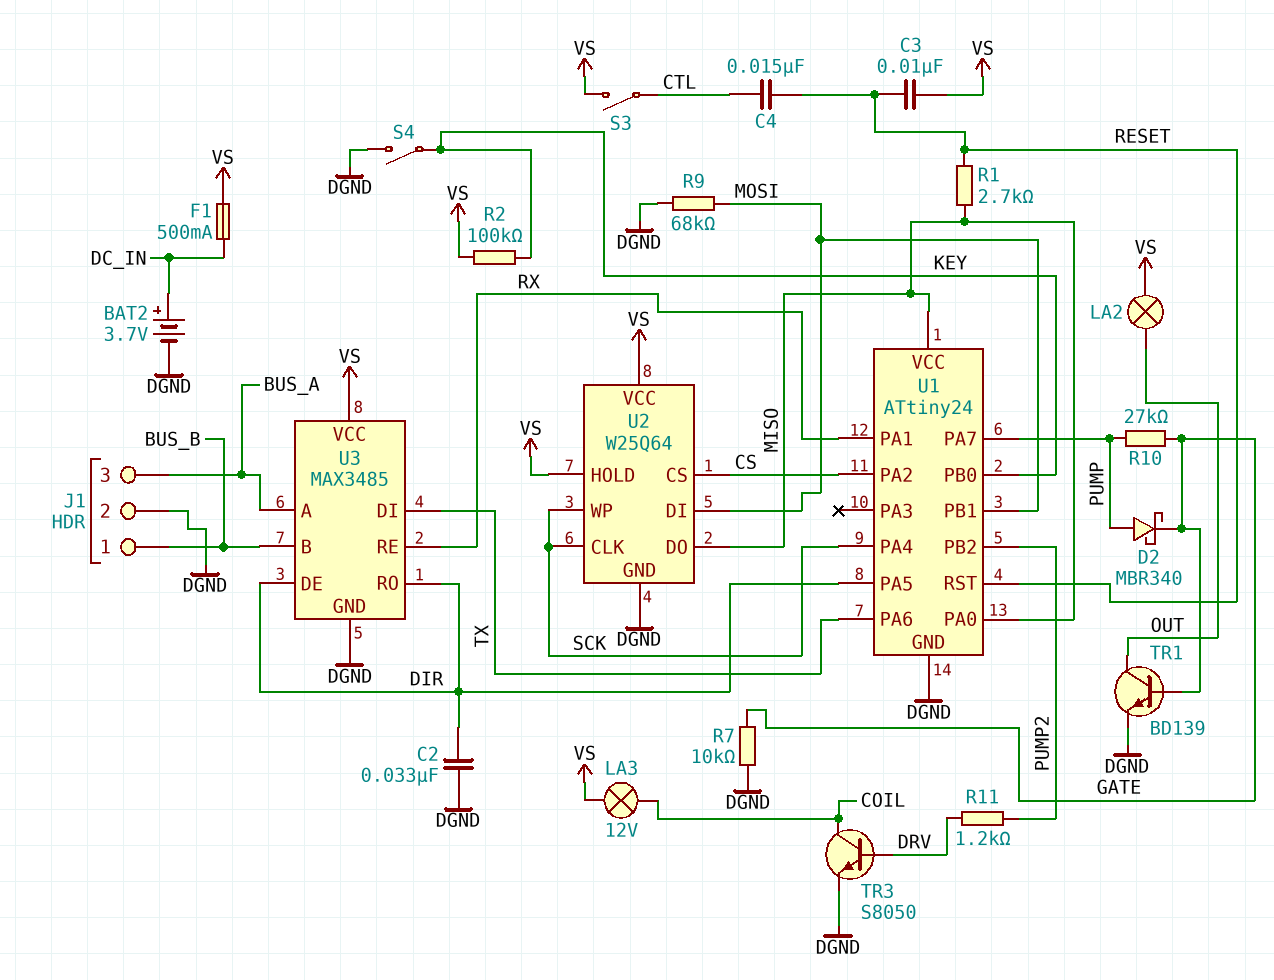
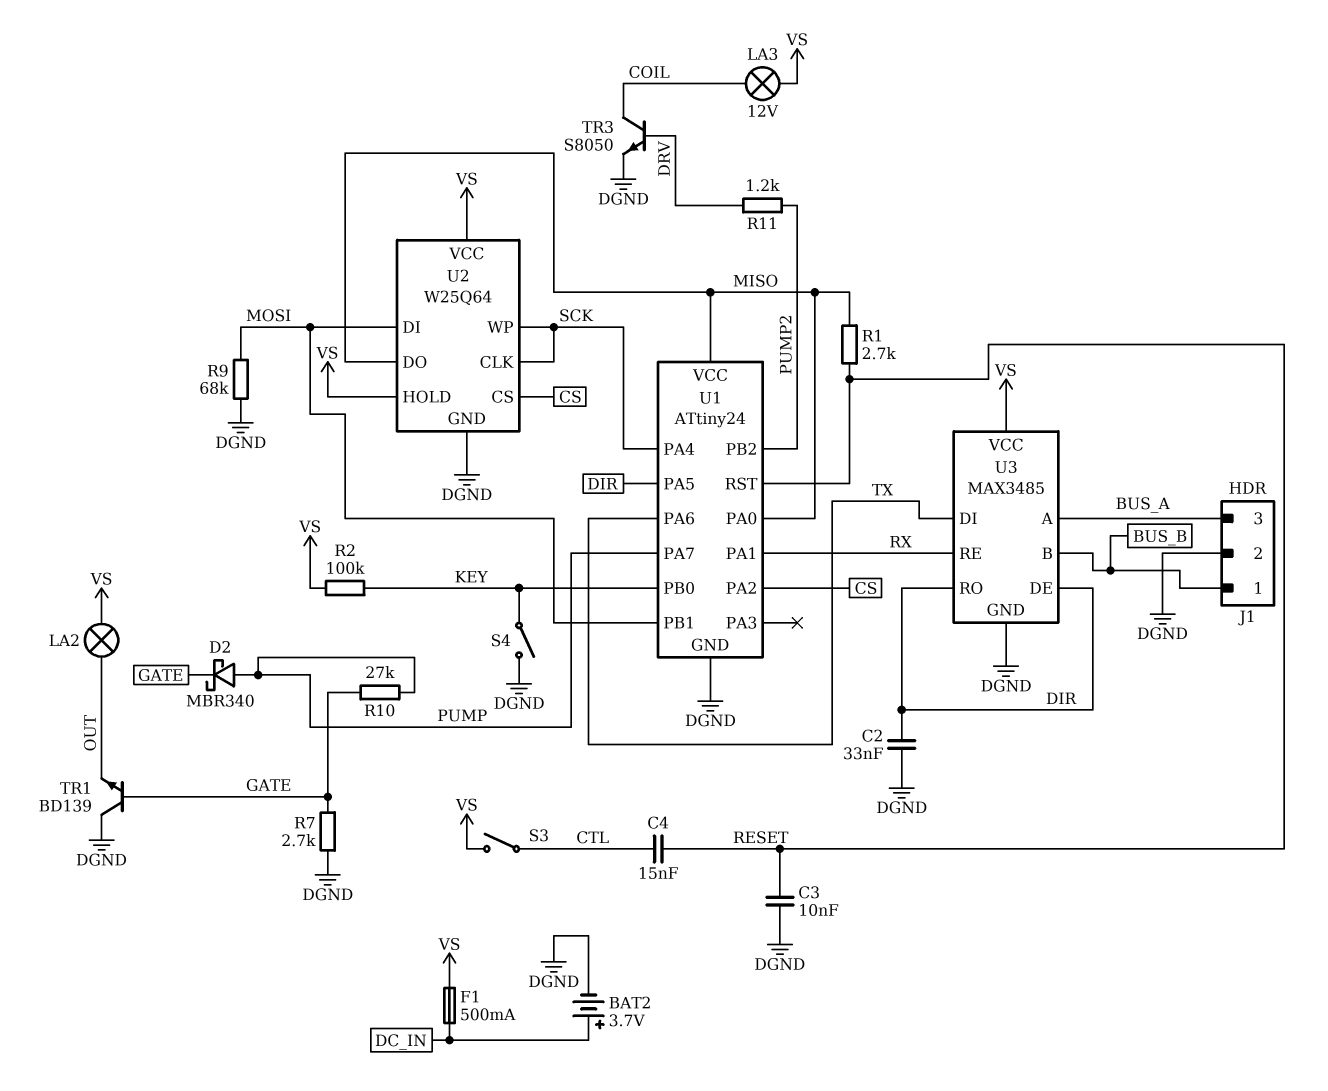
C3: 10nF (RESET, VS) -> 10nF (DGND, RESET)
R7: 10k (DGND, GATE) -> 2.7k (DGND, GATE)
TR1: NPN BD139 (B GATE, C OUT, E DGND) -> NPN BD139 (B GATE, C DGND, E OUT)

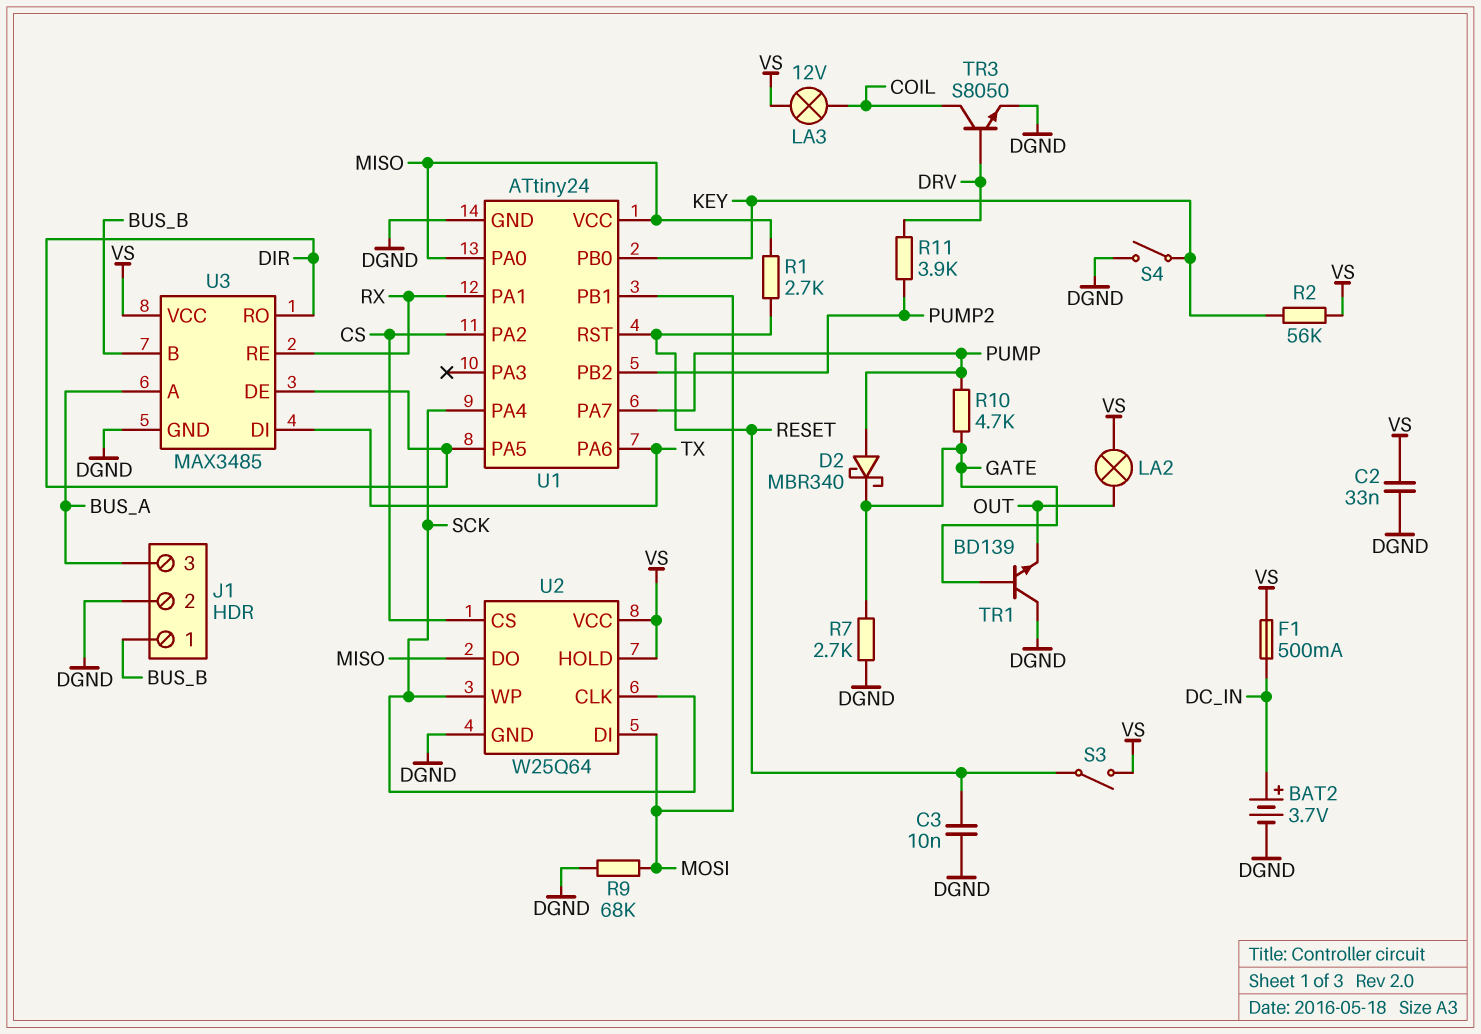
C2: 33nF (DGND, DIR) -> 33nF (DGND, VS)
C4: 15nF (CTL, RESET) -> none
R2: 100k (KEY, VS) -> 56k (KEY, VS)
R10: 27k (GATE, PUMP) -> 4.7k (GATE, PUMP)
R11: 1.2k (DRV, PUMP2) -> 3.9k (DRV, PUMP2)
S3: switch (CTL, VS) -> switch (RESET, VS)

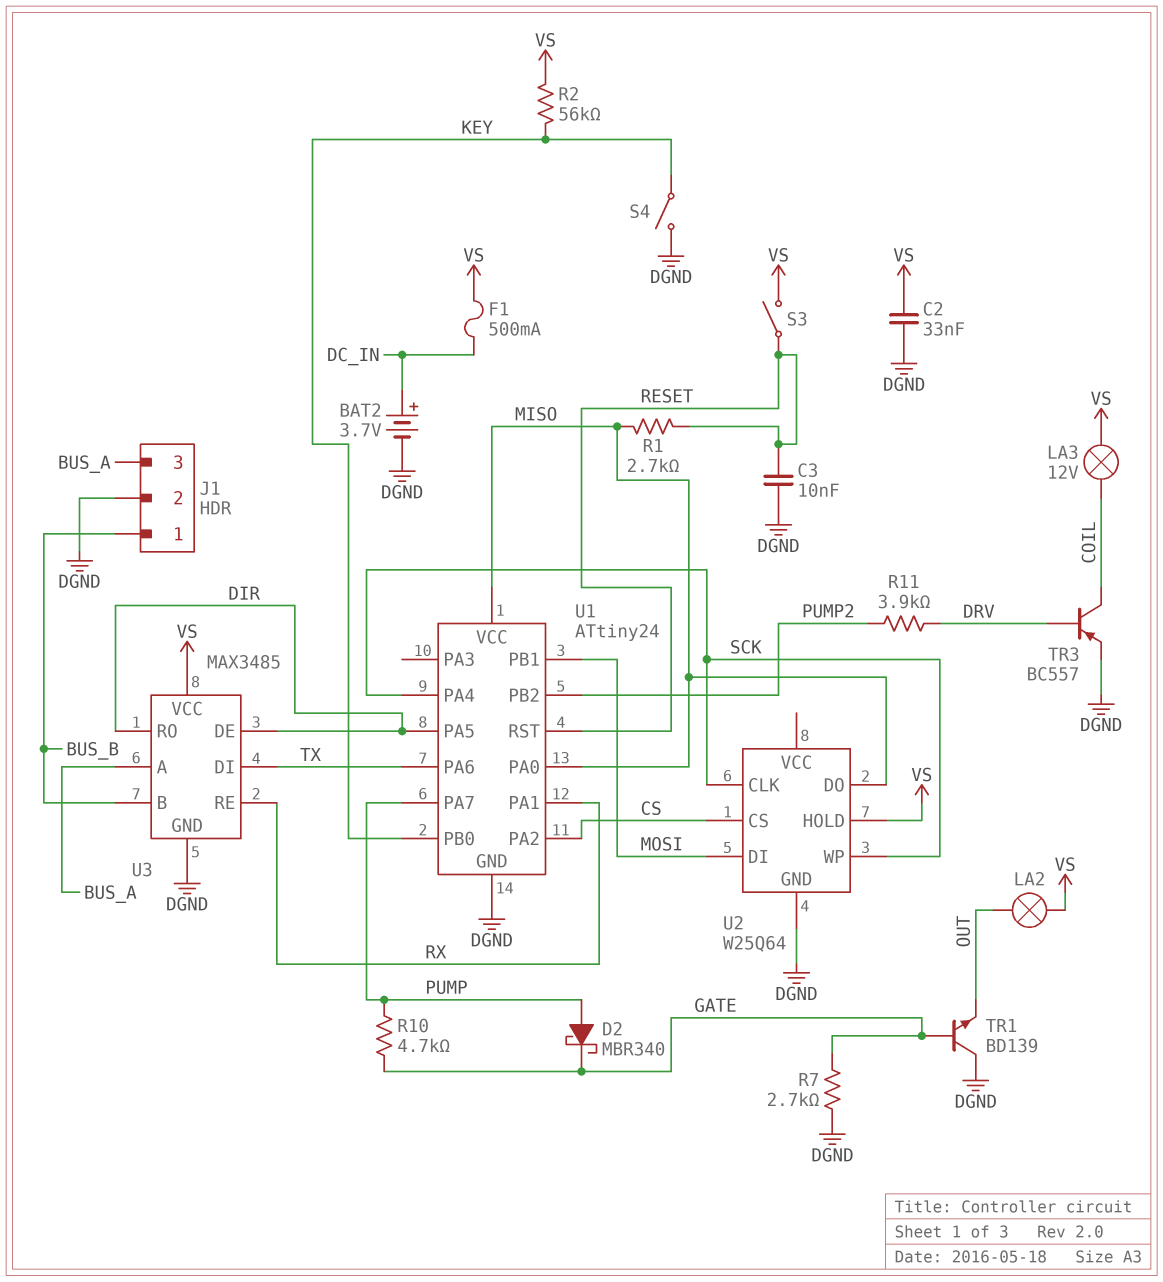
R9: 68k (DGND, MOSI) -> none
TR3: NPN S8050 (B DRV, C COIL, E DGND) -> PNP BC557 (B DRV, C COIL, E DGND)
U2 pin VCC: VS -> none

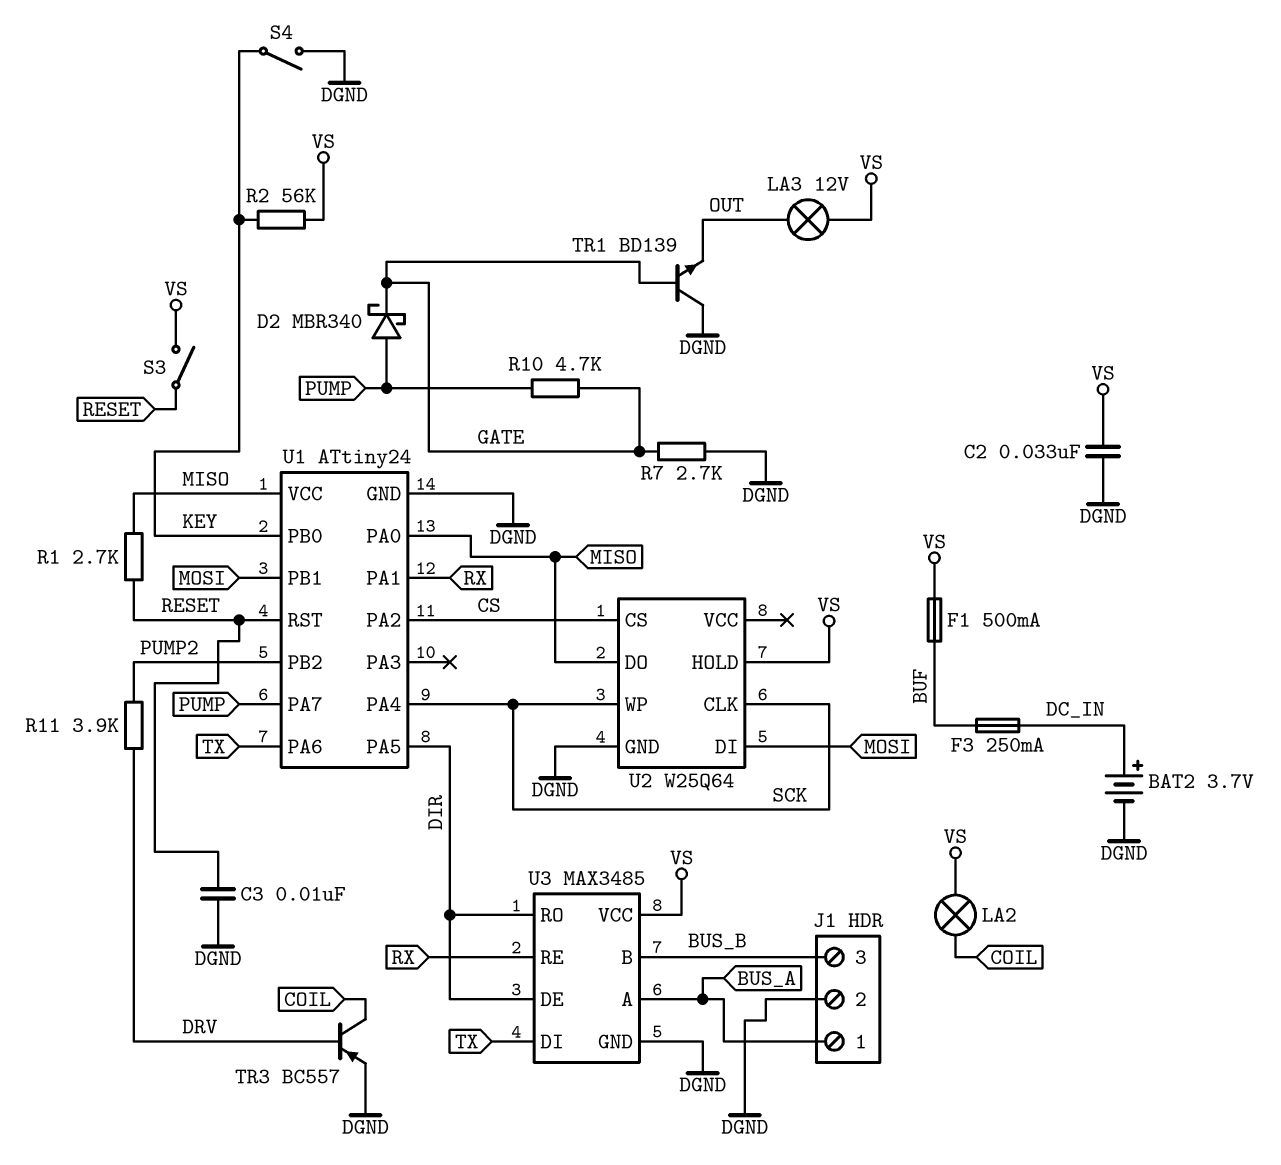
F1: 500mA (DC_IN, VS) -> 500mA (BUF, VS)
F3: none -> 250mA (BUF, DC_IN)
J1 pin 1: BUS_B -> BUS_A
J1 pin 3: BUS_A -> BUS_B
LA2: lamp (OUT, VS) -> lamp (COIL, VS)
LA3: lamp 12V (COIL, VS) -> lamp 12V (OUT, VS)

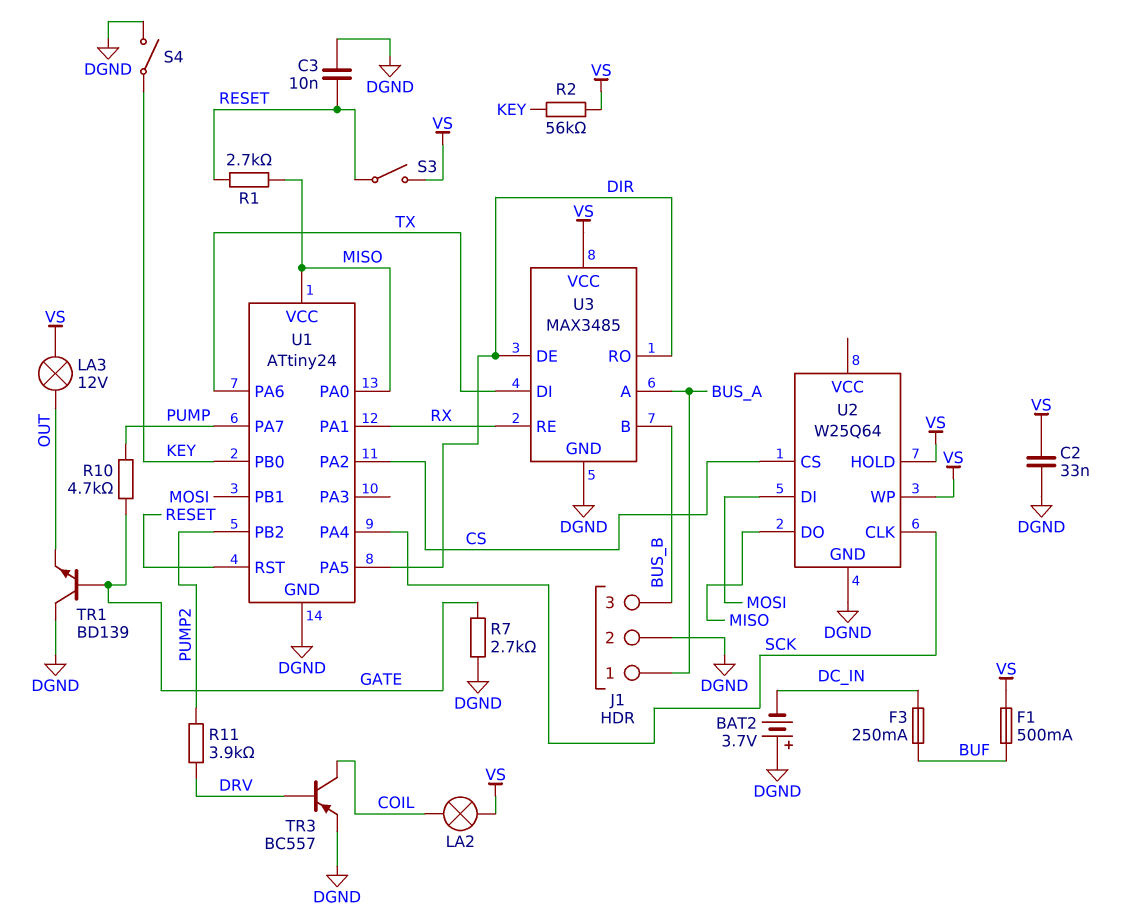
BAT2: 3.7V (plus DC_IN, minus DGND) -> 3.7V (plus DGND, minus DC_IN)
D2: schottky MBR340 (A PUMP, K GATE) -> none
U2 pin WP: SCK -> VS

